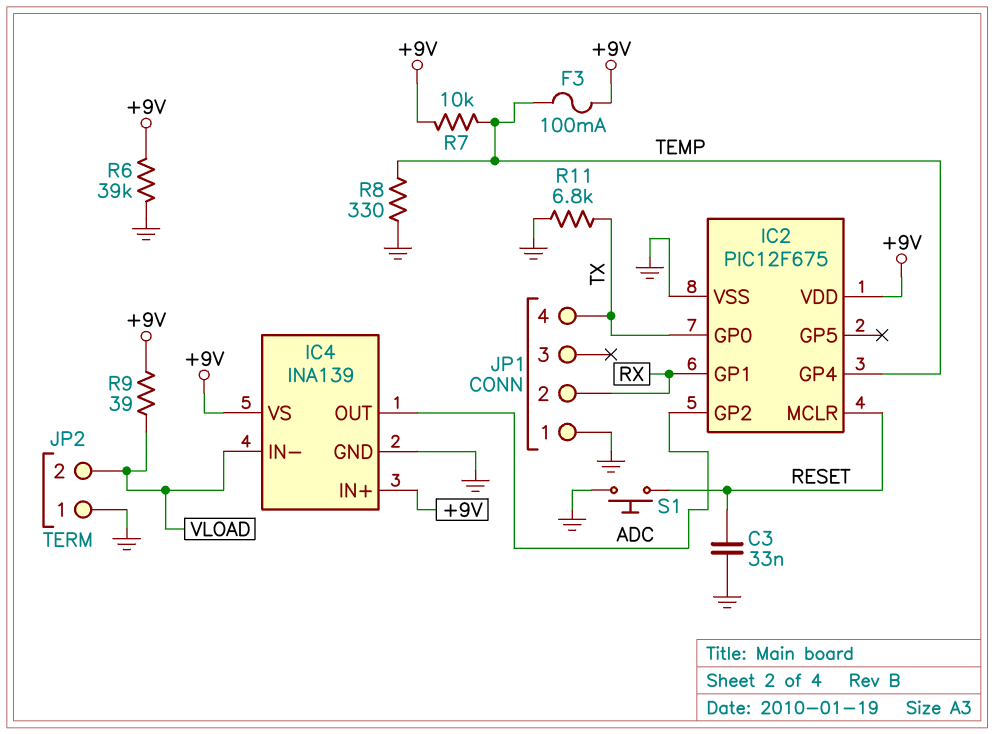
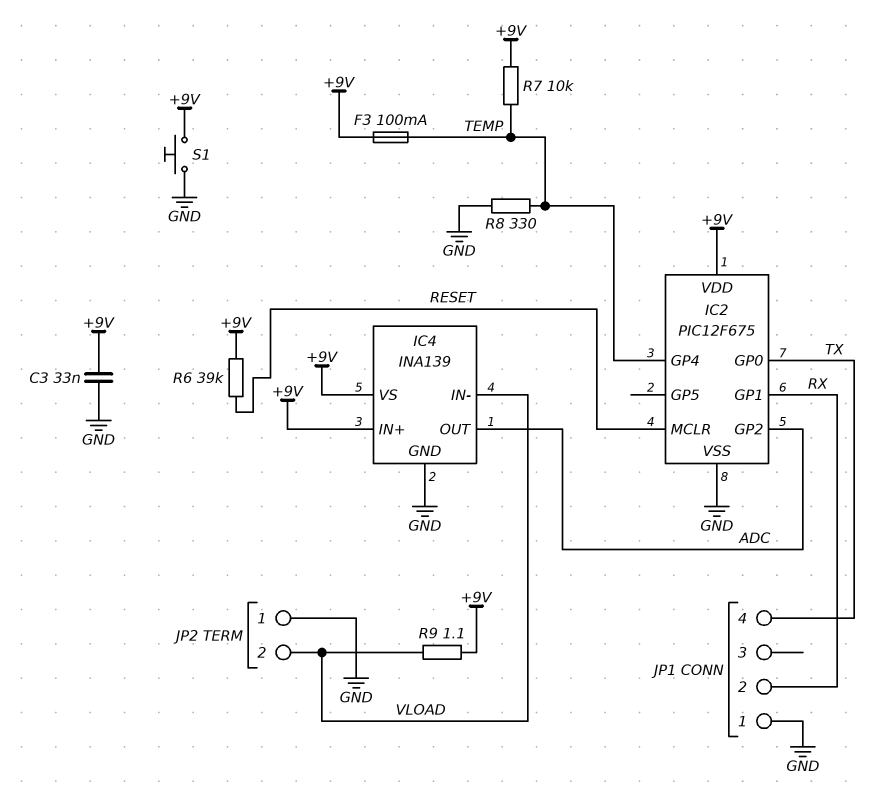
C3: 33nF (GND, RESET) -> 33nF (+9V, GND)
R6: 39k (+9V, GND) -> 39k (+9V, RESET)
R9: 39 (+9V, VLOAD) -> 1.1 (+9V, VLOAD)
R11: 6.8k (GND, TX) -> none
S1: button (GND, RESET) -> button (+9V, GND)

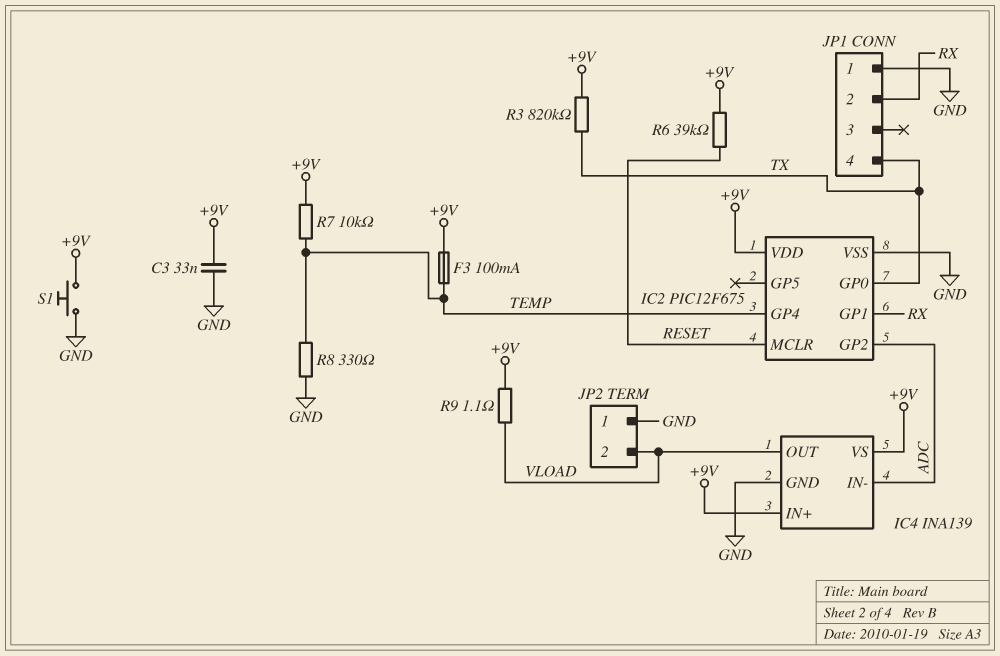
IC4 pin IN-: VLOAD -> ADC
IC4 pin OUT: ADC -> VLOAD
R3: none -> 820k (+9V, TX)

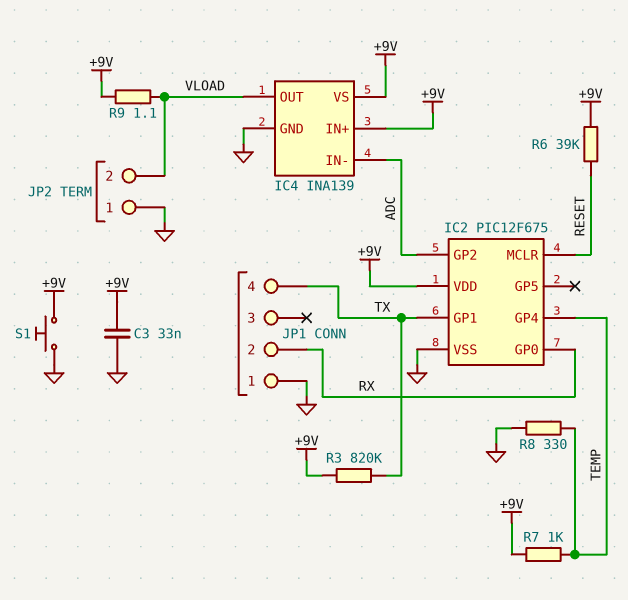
F3: 100mA (+9V, TEMP) -> none
IC2 pin GP0: TX -> RX
IC2 pin GP1: RX -> TX
R7: 10k (+9V, TEMP) -> 1k (+9V, TEMP)

